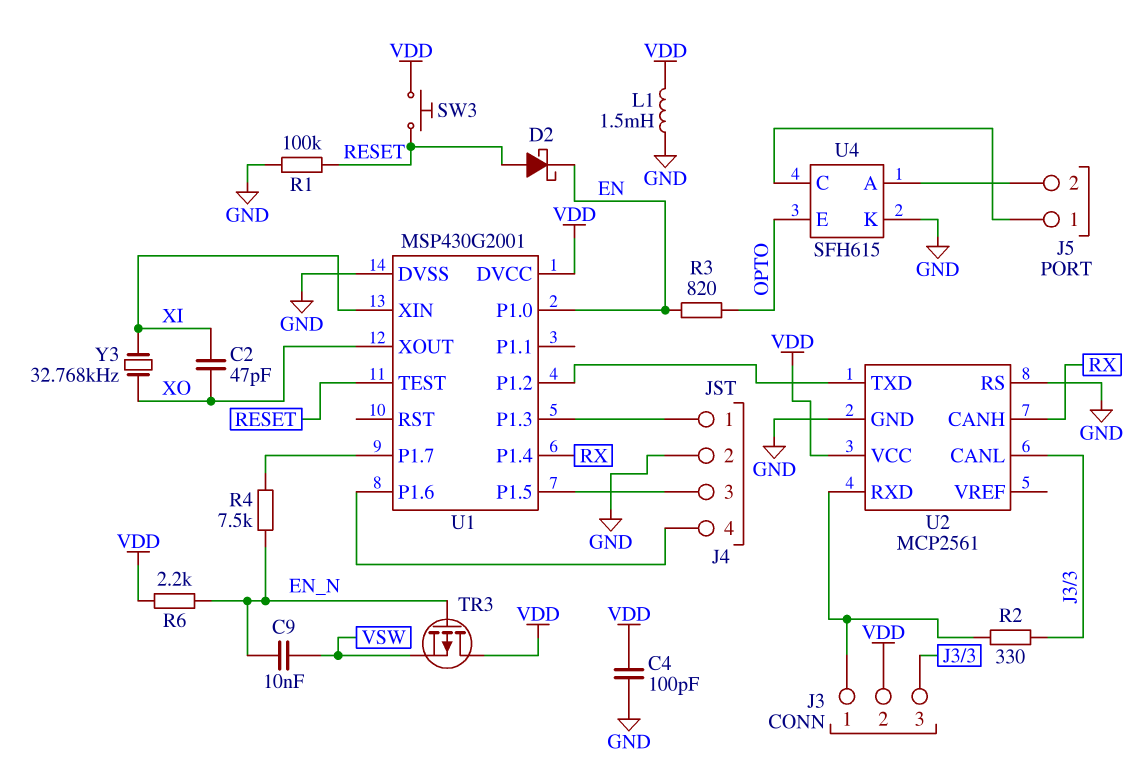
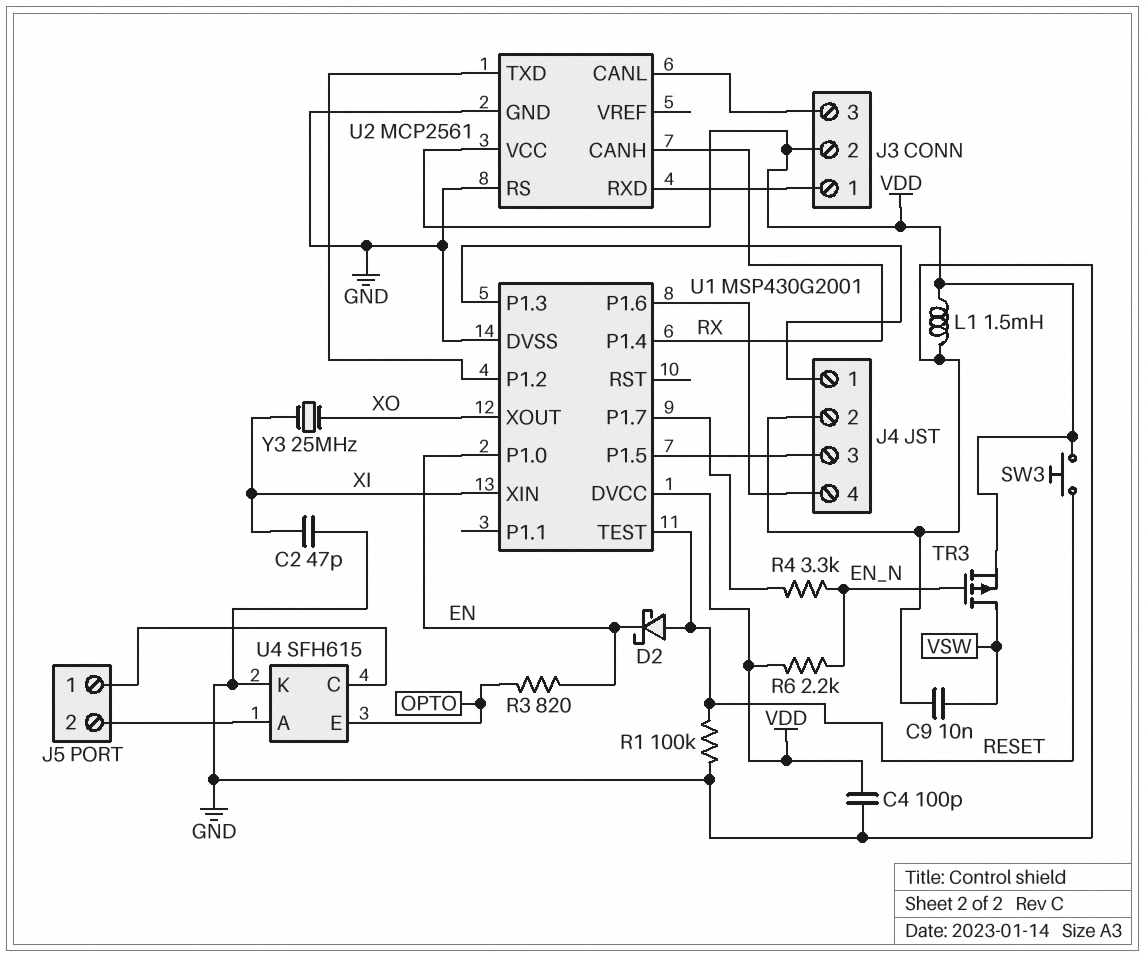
C2: 47pF (XI, XO) -> 47pF (GND, XI)
C9: 10nF (EN_N, VSW) -> 10nF (GND, VSW)
R2: 330 (J3/1, J3/3) -> none
R4: 7.5k (EN_N, U1/P1.7) -> 3.3k (EN_N, U1/P1.7)
TR3: PMOS (G EN_N, D VDD, S VSW) -> PMOS (G EN_N, D VSW, S VDD)
Y3: 32.768kHz (XI, XO) -> 25MHz (XI, XO)

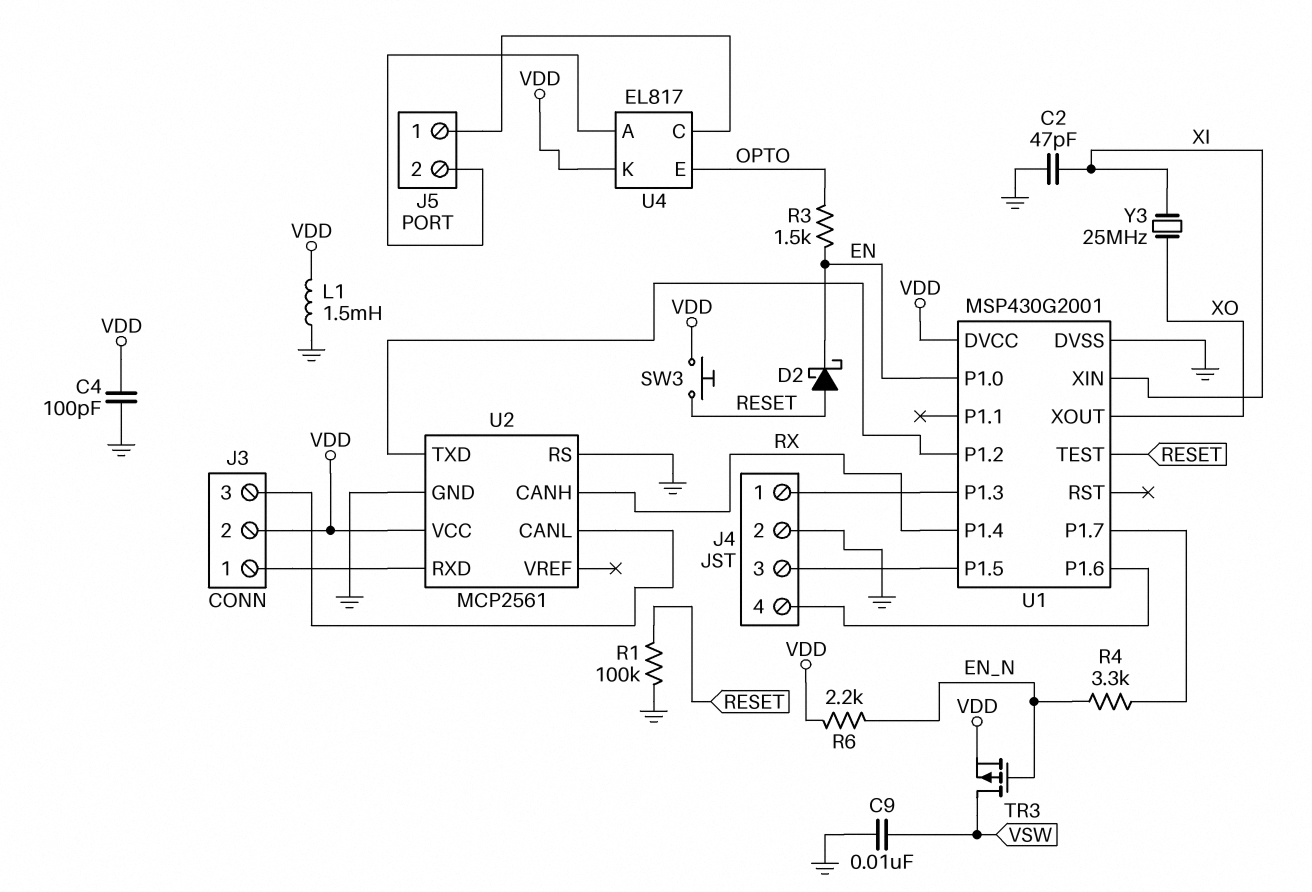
R3: 820 (EN, OPTO) -> 1.5k (EN, OPTO)
U4: SFH615 -> EL817
U4 pin K: GND -> VDD

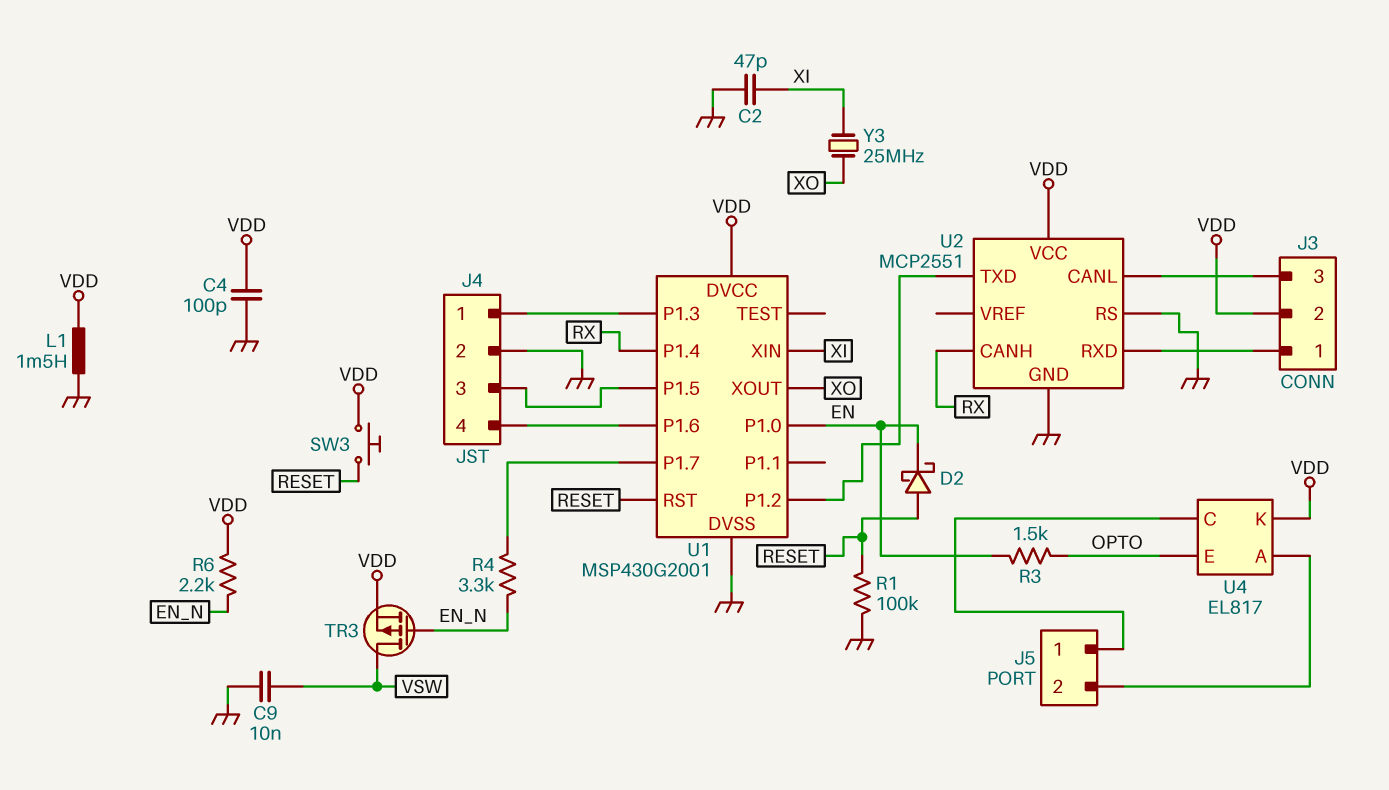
U1 pin RST: none -> RESET
U1 pin TEST: RESET -> none
U2: MCP2561 -> MCP2551

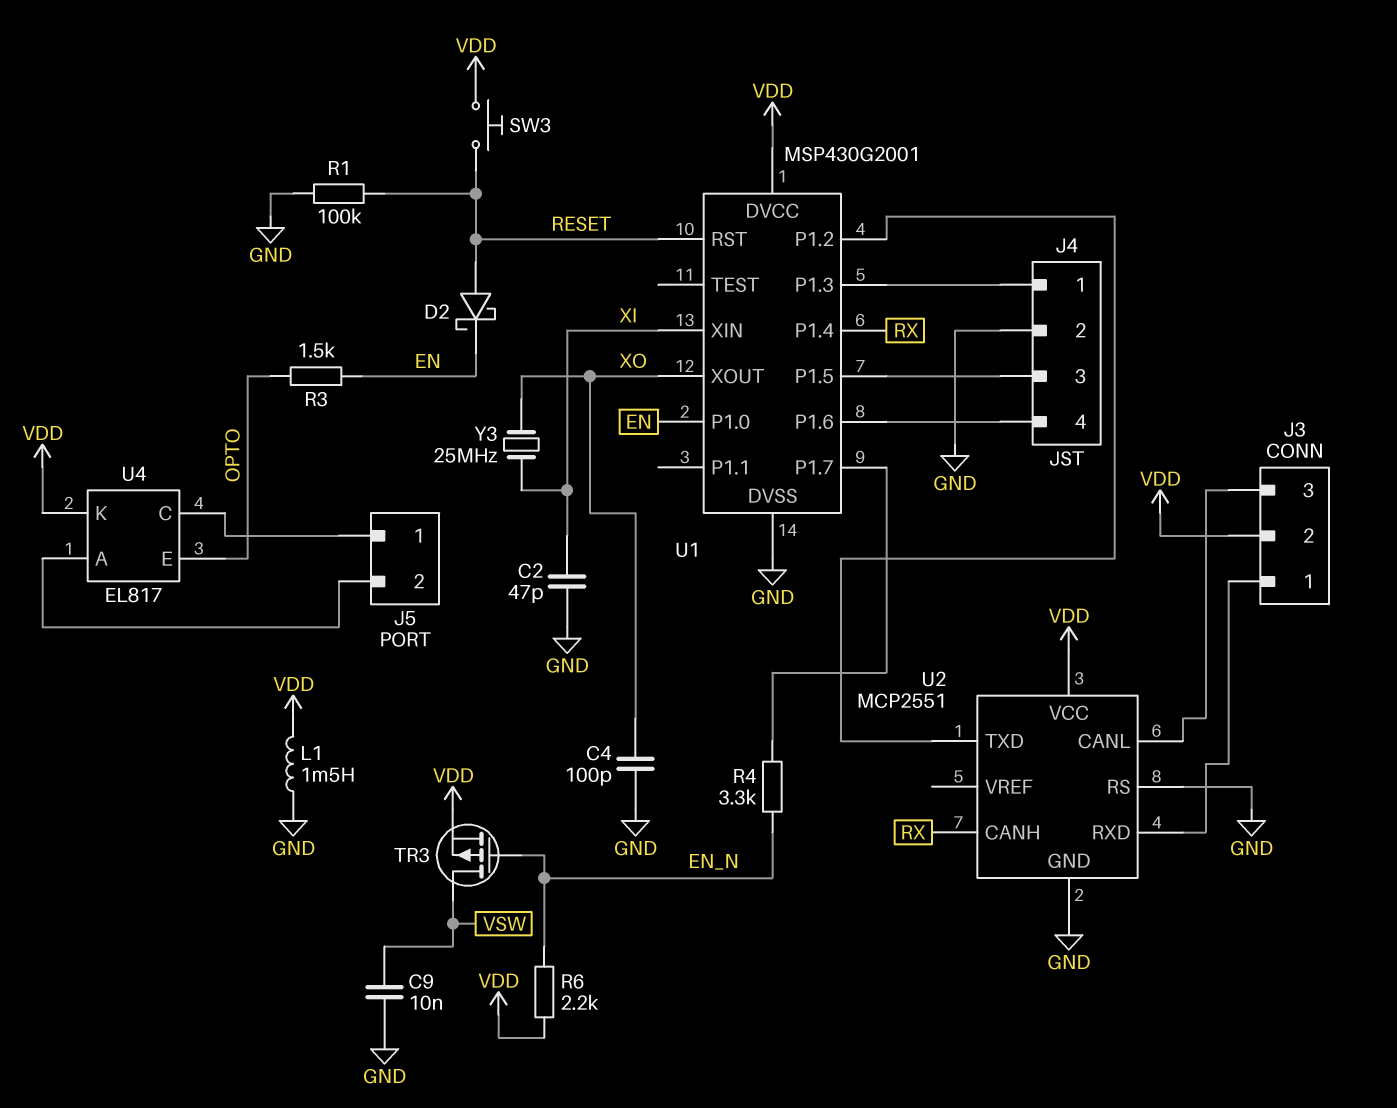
C4: 100pF (GND, VDD) -> 100pF (GND, XO)

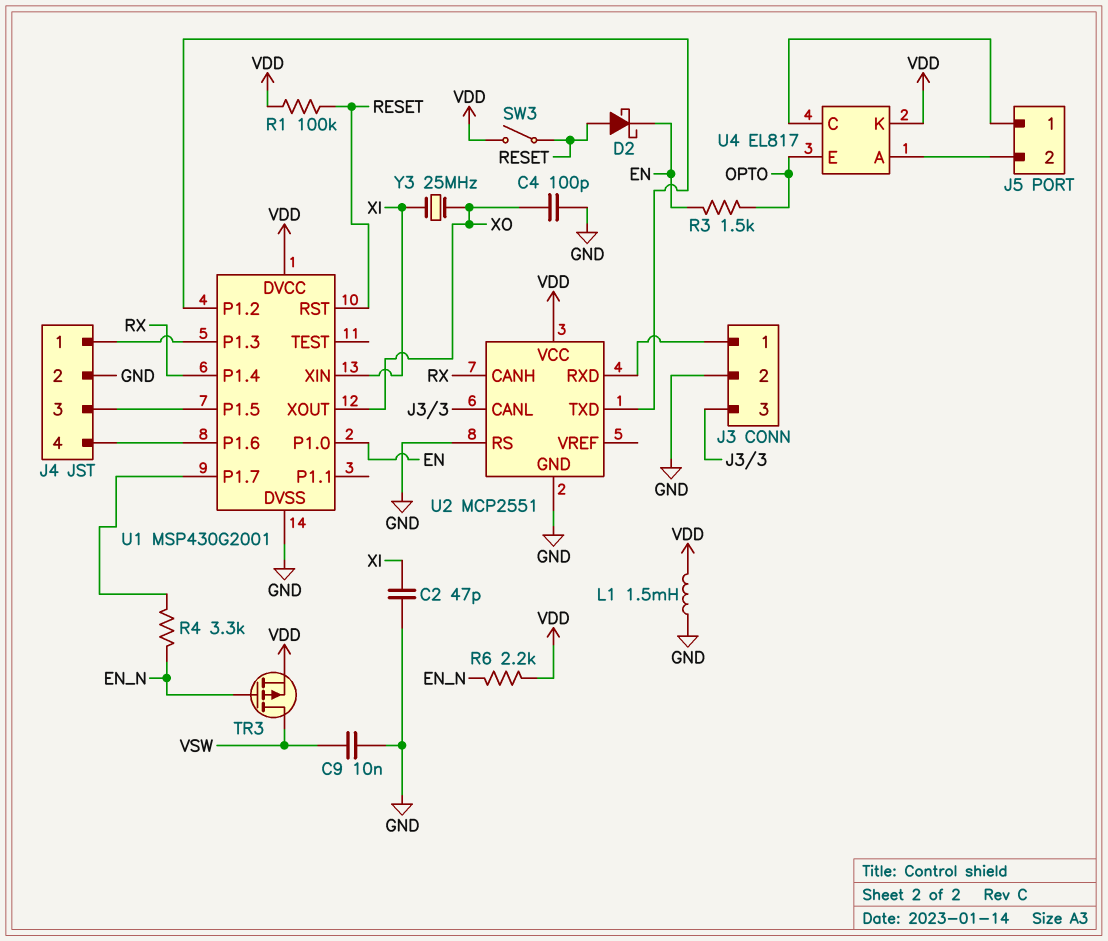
J3 pin 2: VDD -> GND
R1: 100k (GND, RESET) -> 100k (RESET, VDD)
SW3: button (RESET, VDD) -> switch (RESET, VDD)

